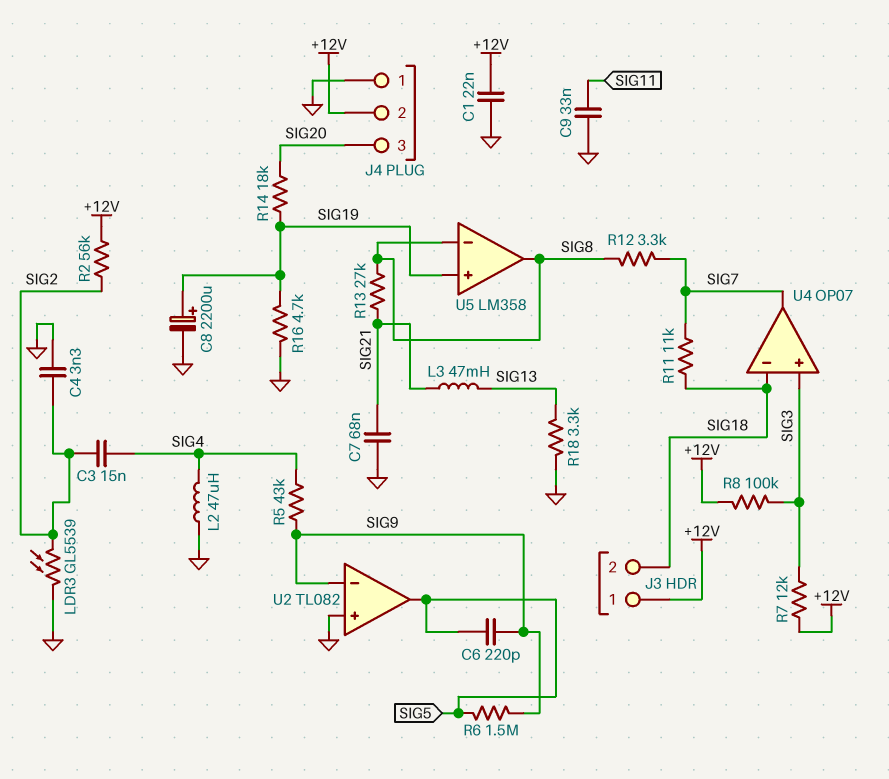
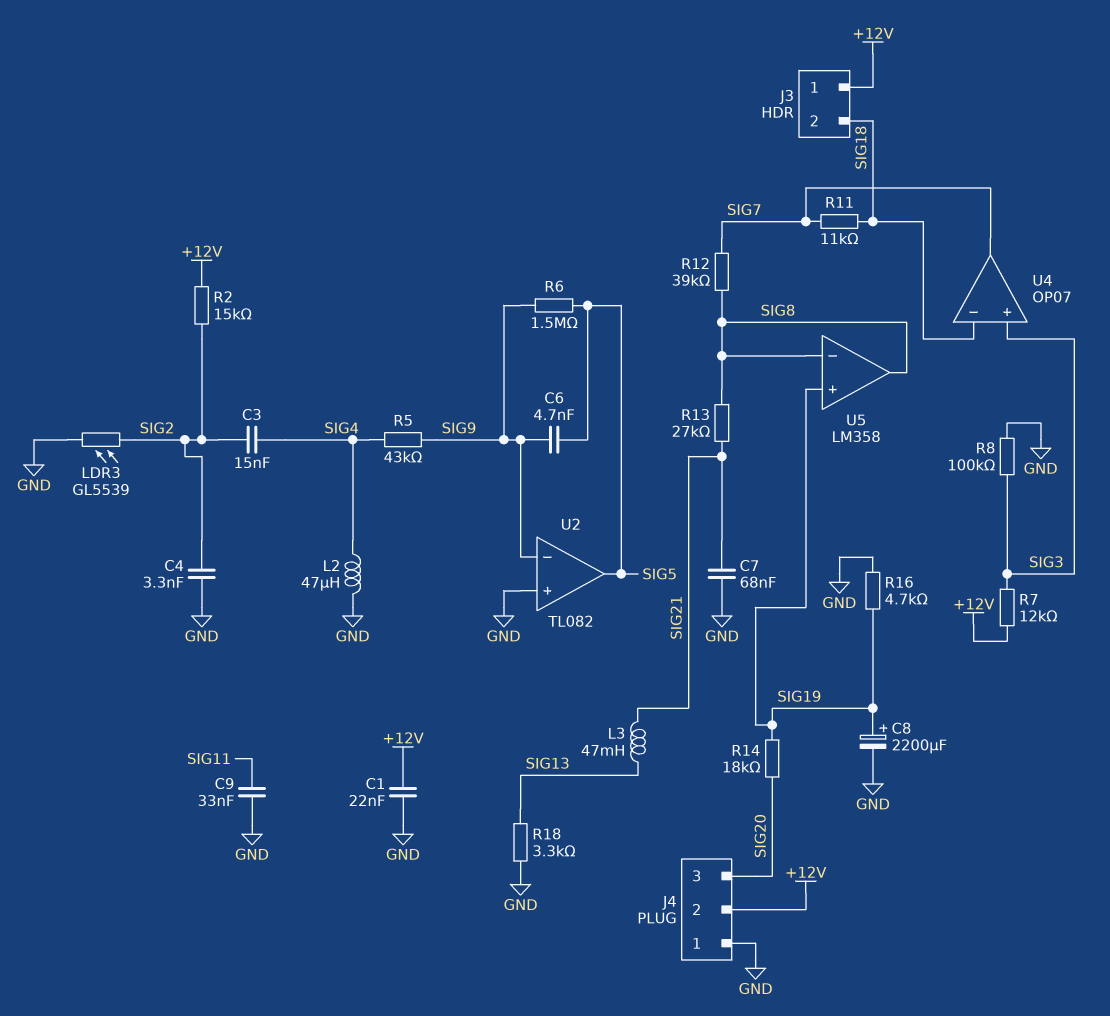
C6: 220pF (SIG5, SIG9) -> 4.7nF (SIG5, SIG9)
R2: 56k (+12V, SIG2) -> 15k (+12V, SIG2)
R8: 100k (+12V, SIG3) -> 100k (GND, SIG3)
R12: 3.3k (SIG7, SIG8) -> 39k (SIG7, SIG8)

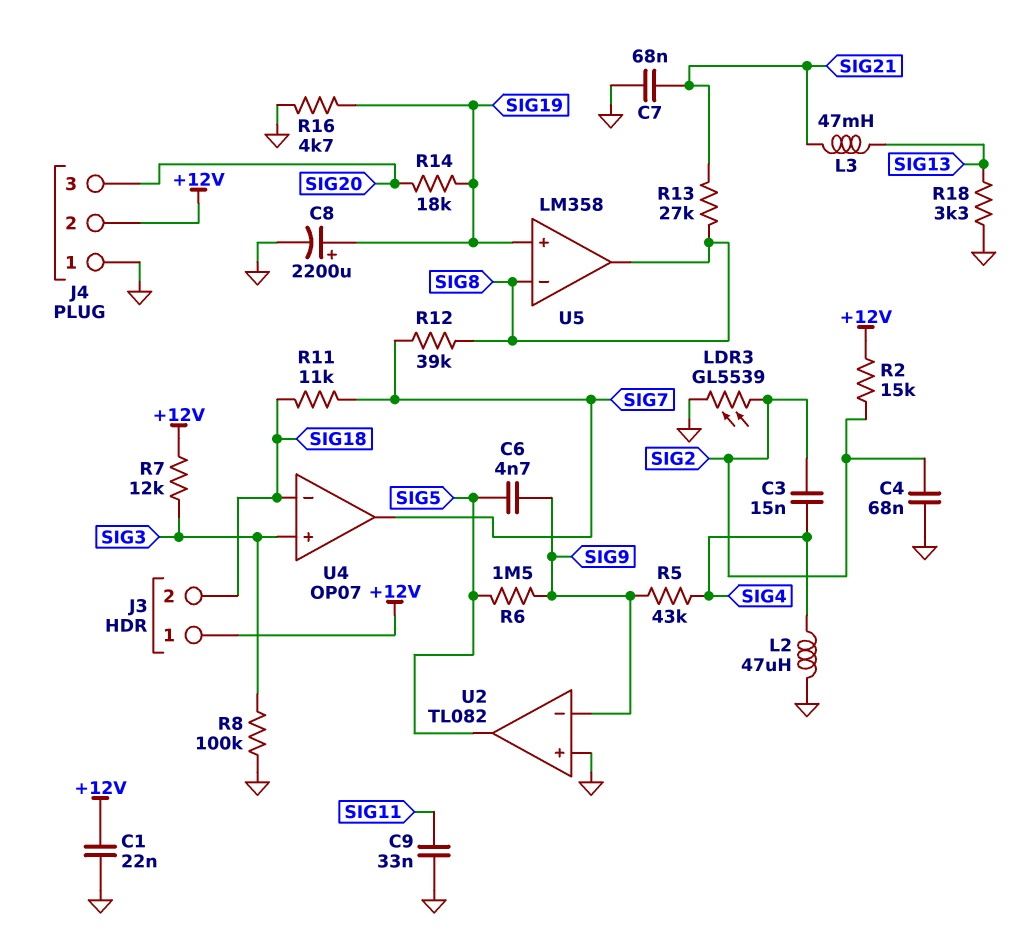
C4: 3.3nF (GND, SIG2) -> 68nF (GND, SIG2)

